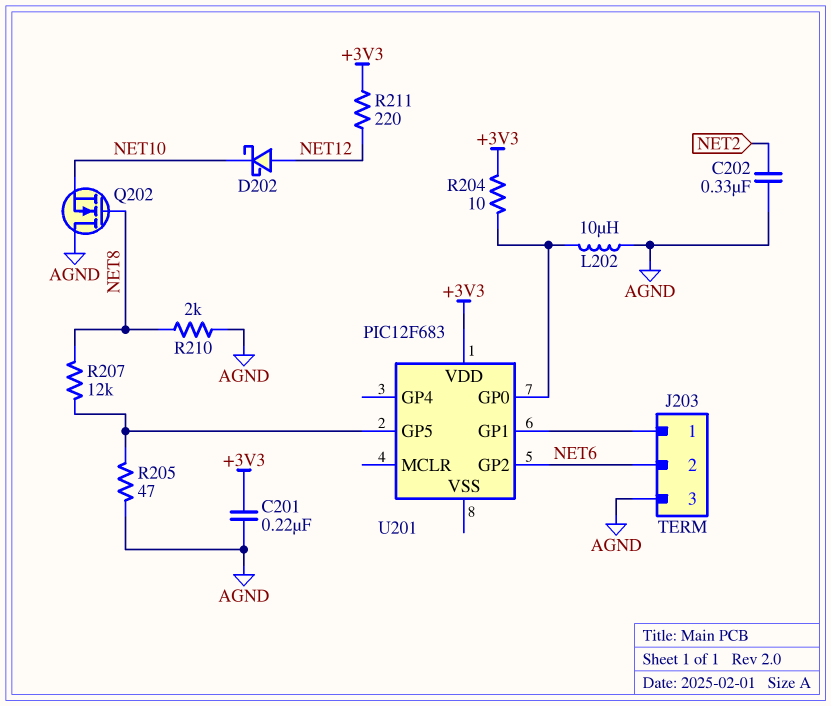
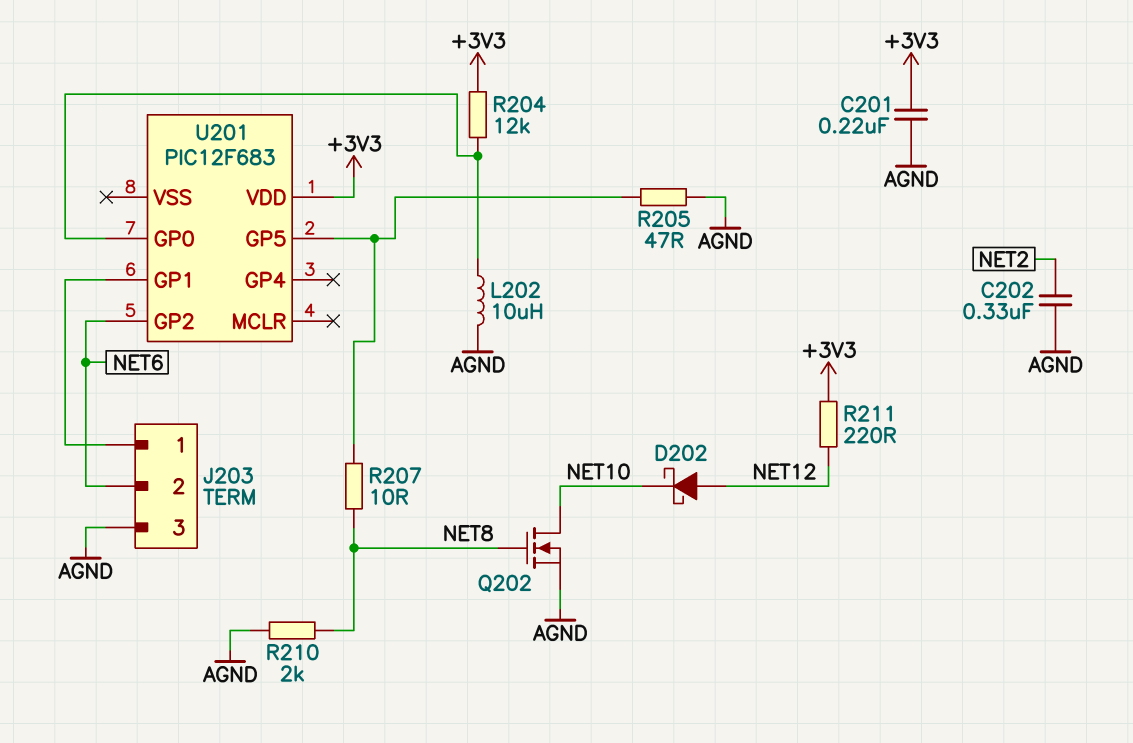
Q202: NMOS (G NET8, D AGND, S NET10) -> NMOS (G NET8, D NET10, S AGND)
R204: 10 (+3V3, U201/GP0) -> 12k (+3V3, U201/GP0)
R207: 12k (NET8, U201/GP5) -> 10 (NET8, U201/GP5)

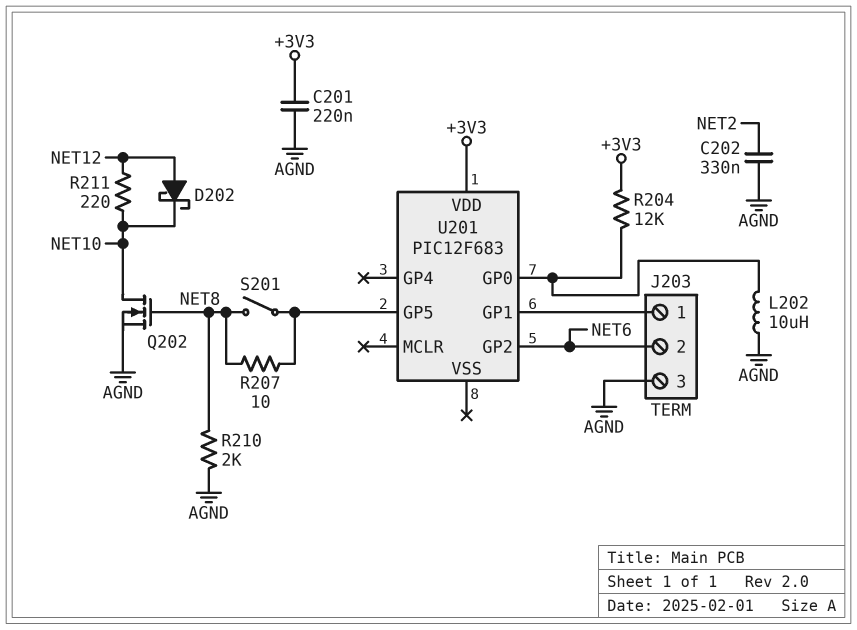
R205: 47 (AGND, U201/GP5) -> none
R211: 220 (+3V3, NET12) -> 220 (NET10, NET12)
S201: none -> switch (NET8, U201/GP5)

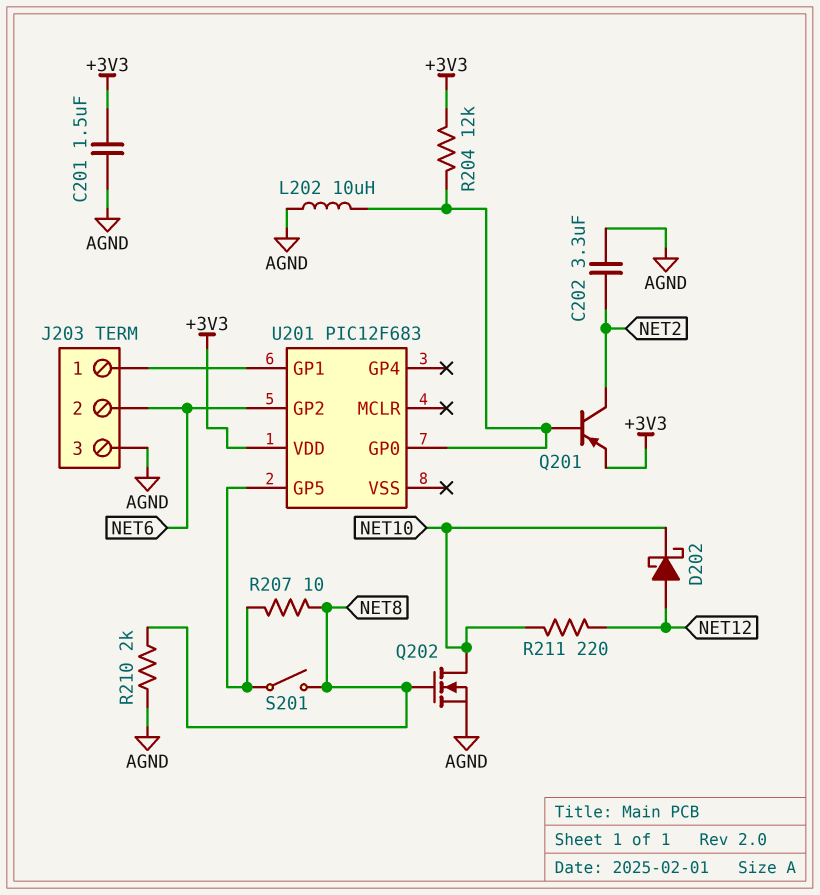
C201: 220nF (+3V3, AGND) -> 1.5uF (+3V3, AGND)
C202: 330nF (AGND, NET2) -> 3.3uF (AGND, NET2)
Q201: none -> PNP (B U201/GP0, C NET2, E +3V3)

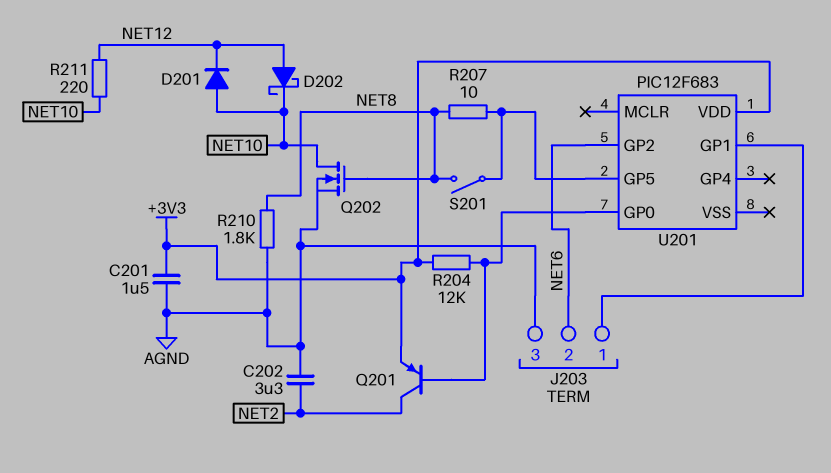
D201: none -> diode (A NET10, K NET12)
L202: 10uH (AGND, U201/GP0) -> none
R210: 2k (AGND, NET8) -> 1.8k (AGND, NET8)

